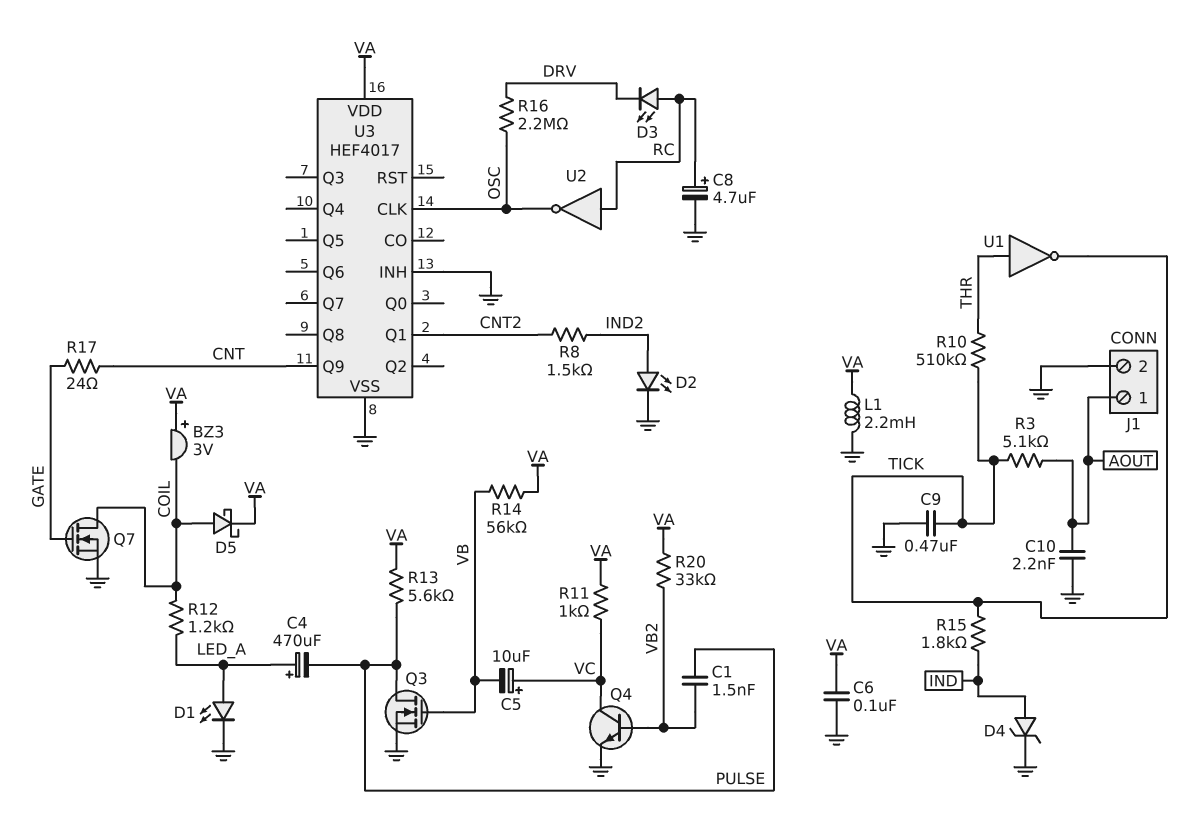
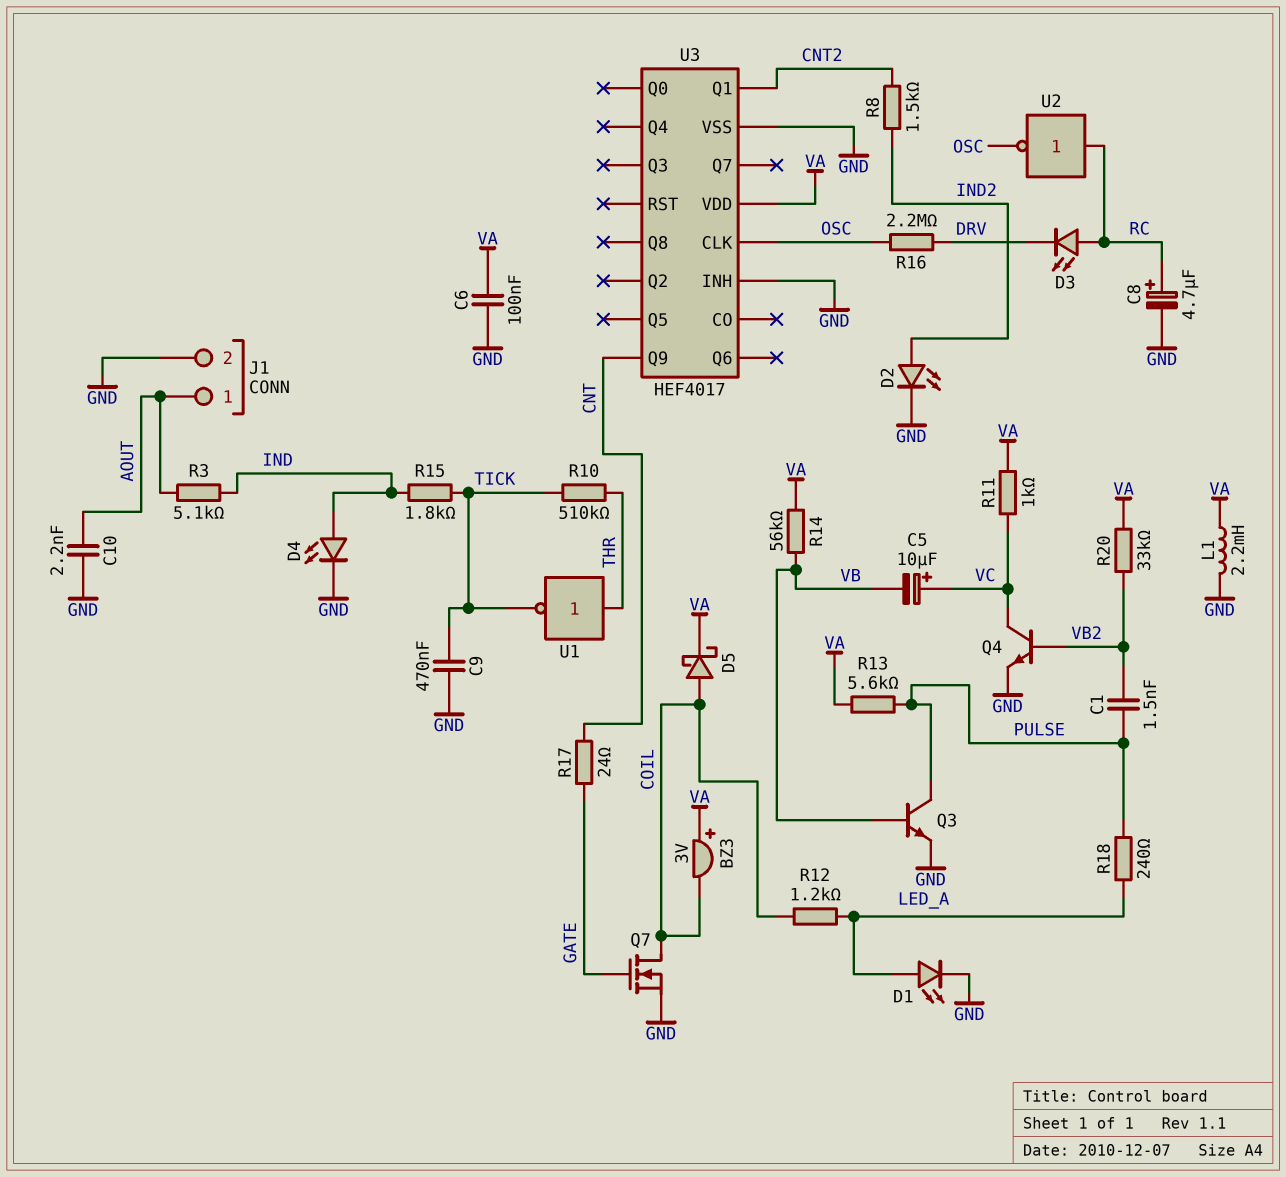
C4: 470uF (plus LED_A, minus PULSE) -> none
D4: zener (A IND, K GND) -> LED (A IND, K GND)
Q3: NMOS (G VB, D PULSE, S GND) -> NPN (B VB, C PULSE, E GND)
R3: 5.1k (AOUT, TICK) -> 5.1k (AOUT, IND)
R18: none -> 240 (LED_A, PULSE)

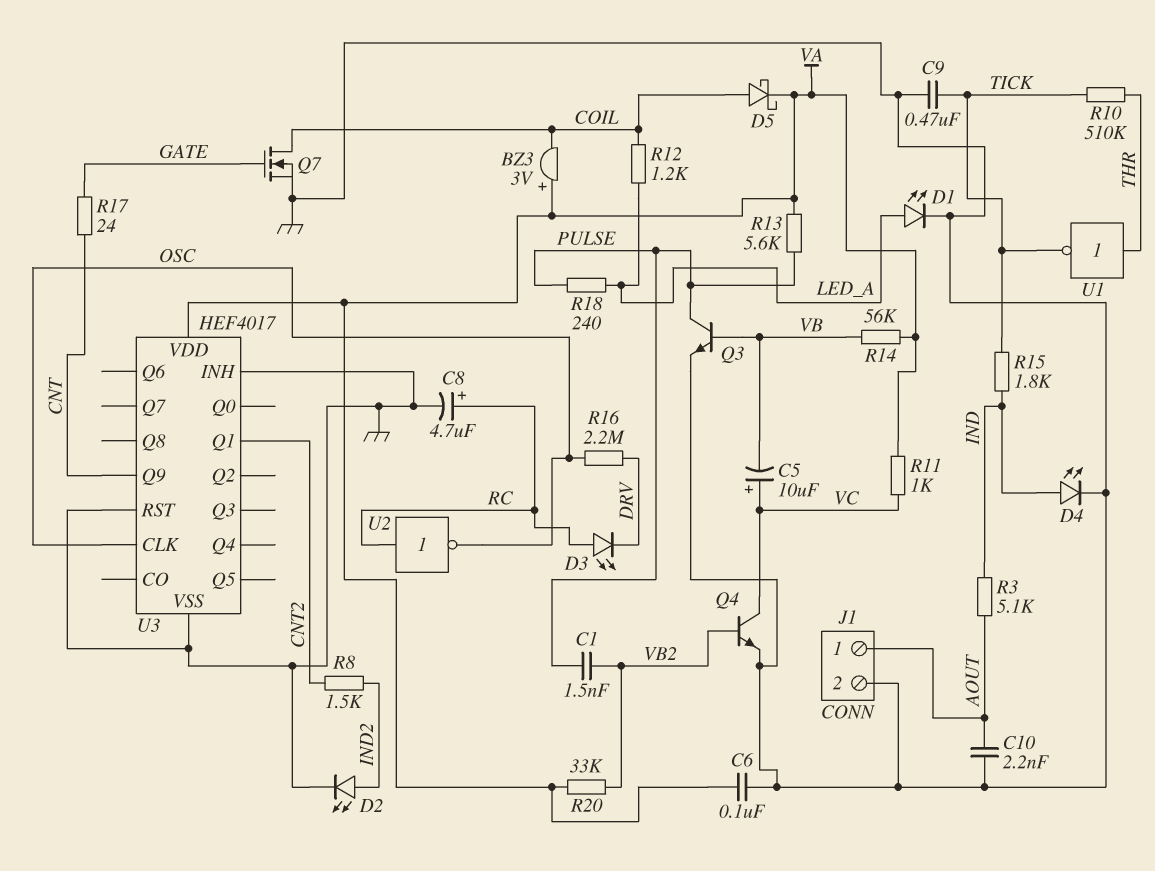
L1: 2.2mH (GND, VA) -> none
U3 pin RST: none -> GND

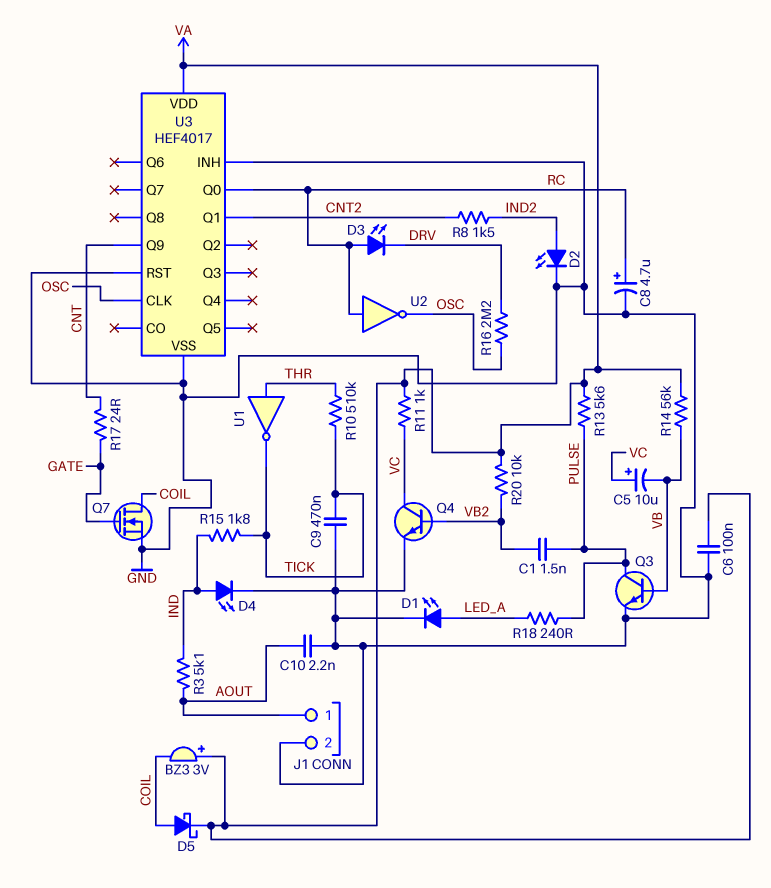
R12: 1.2k (COIL, LED_A) -> none
R20: 33k (VA, VB2) -> 10k (VA, VB2)
U3 pin Q0: none -> RC

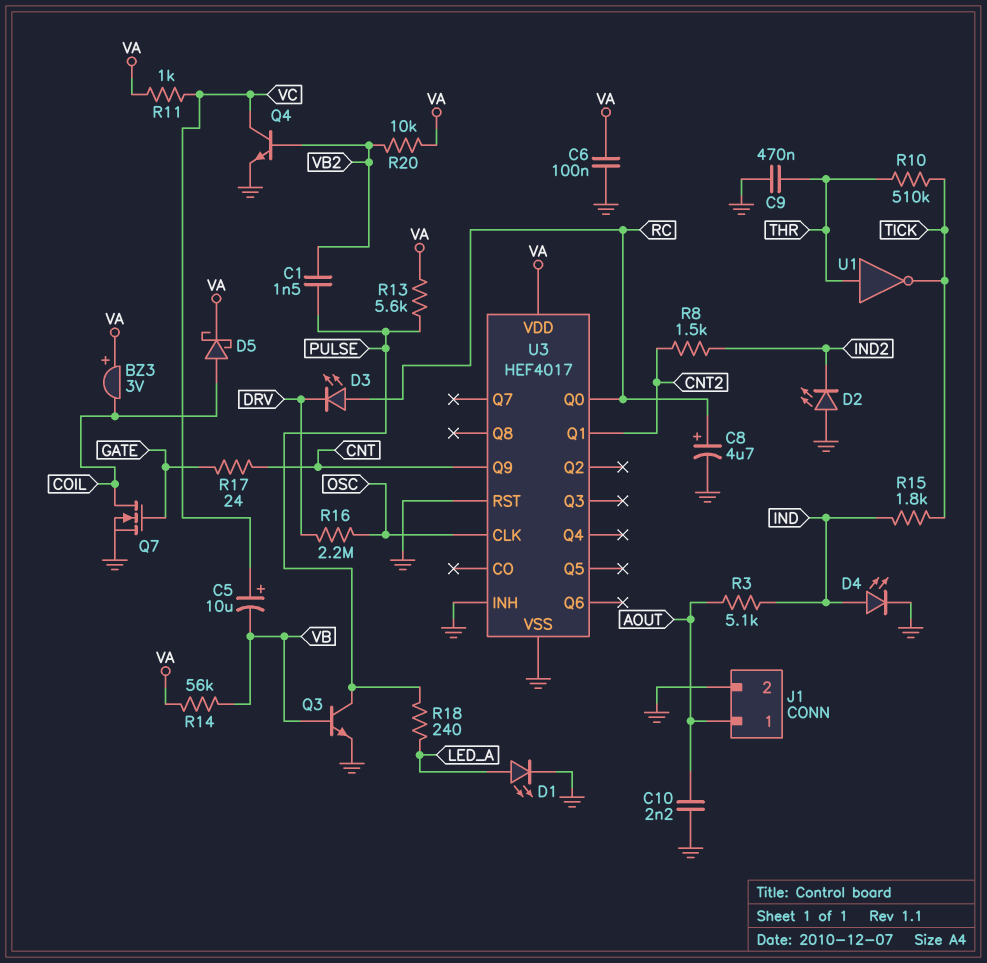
C9: 470nF (GND, TICK) -> 470nF (GND, THR)
D2: LED (A IND2, K GND) -> LED (A GND, K IND2)
U2: NOT (in RC, out OSC) -> none

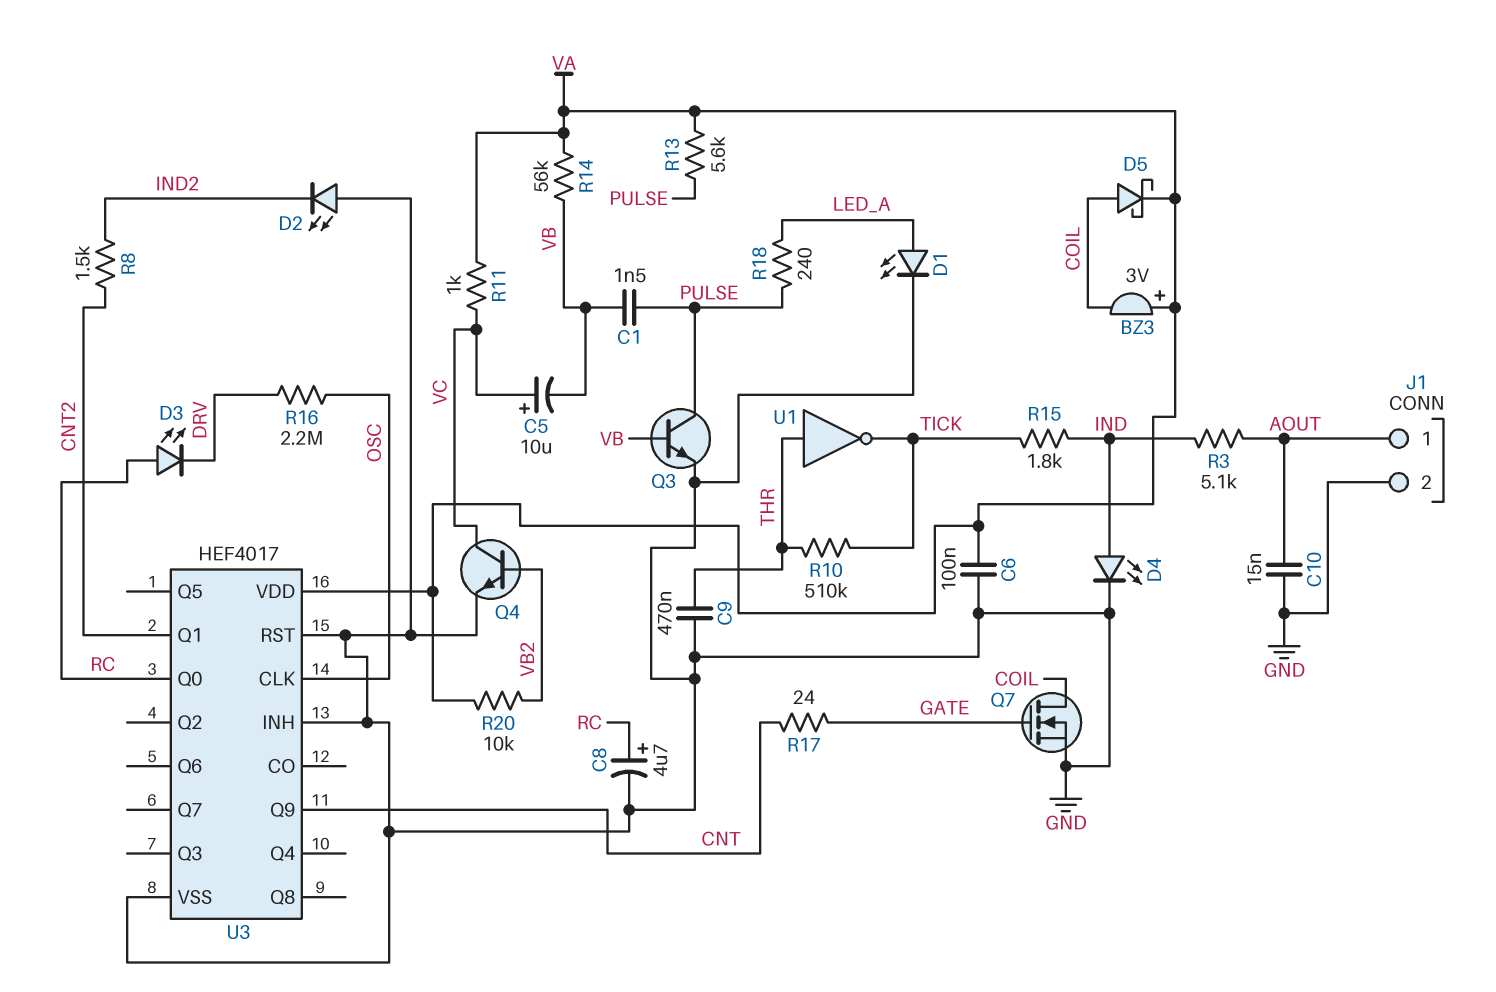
C1: 1.5nF (PULSE, VB2) -> 1.5nF (PULSE, VB)
C10: 2.2nF (AOUT, GND) -> 15nF (AOUT, GND)

